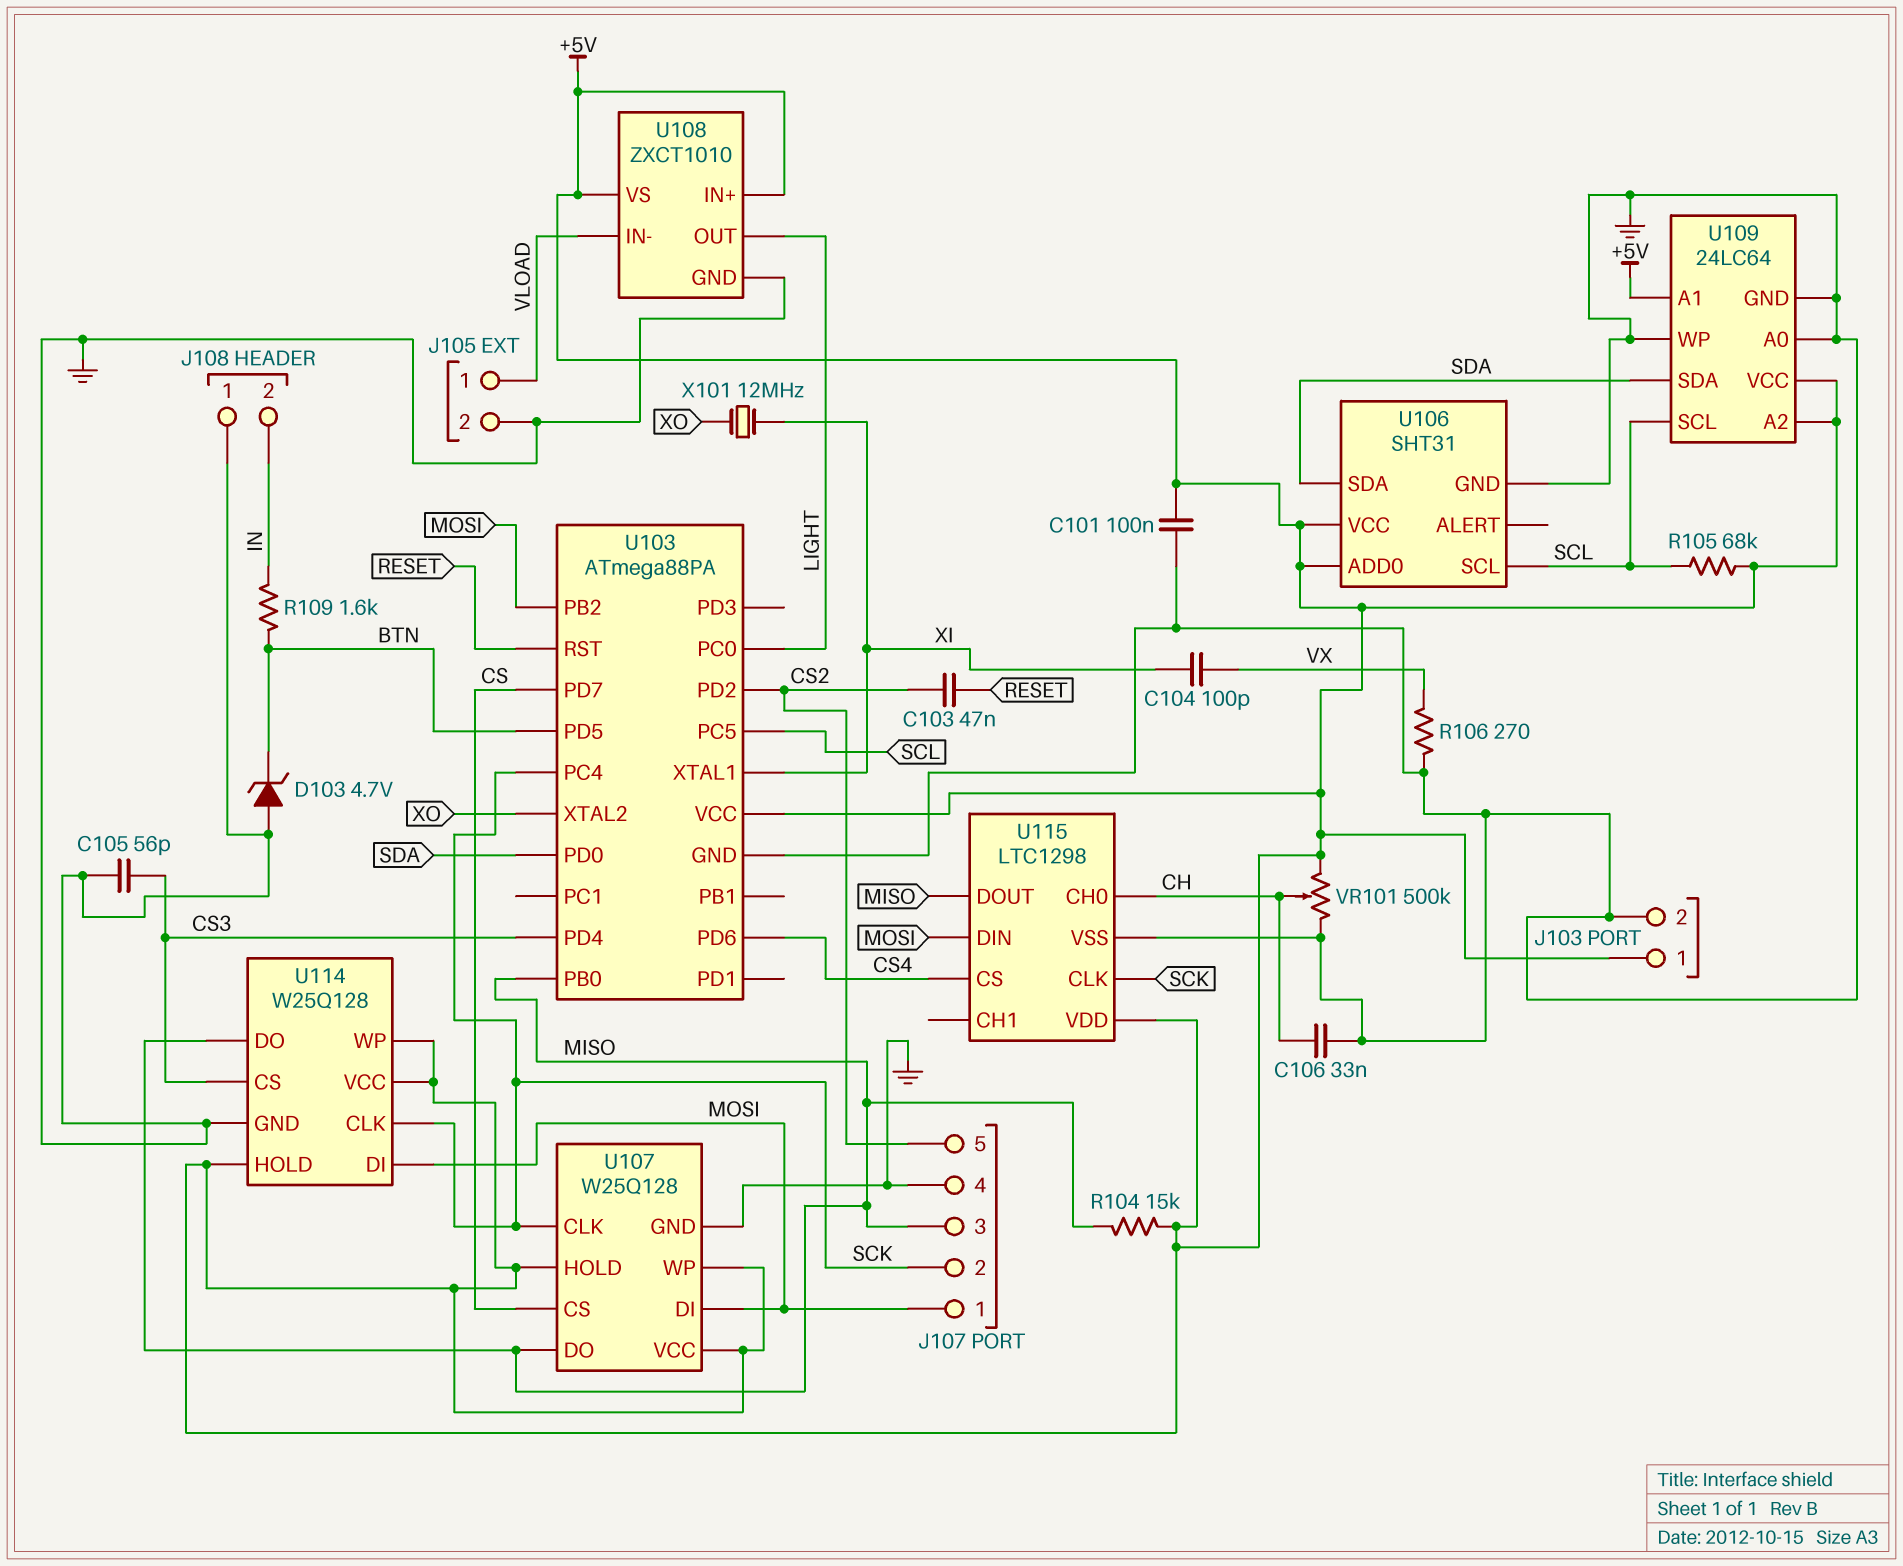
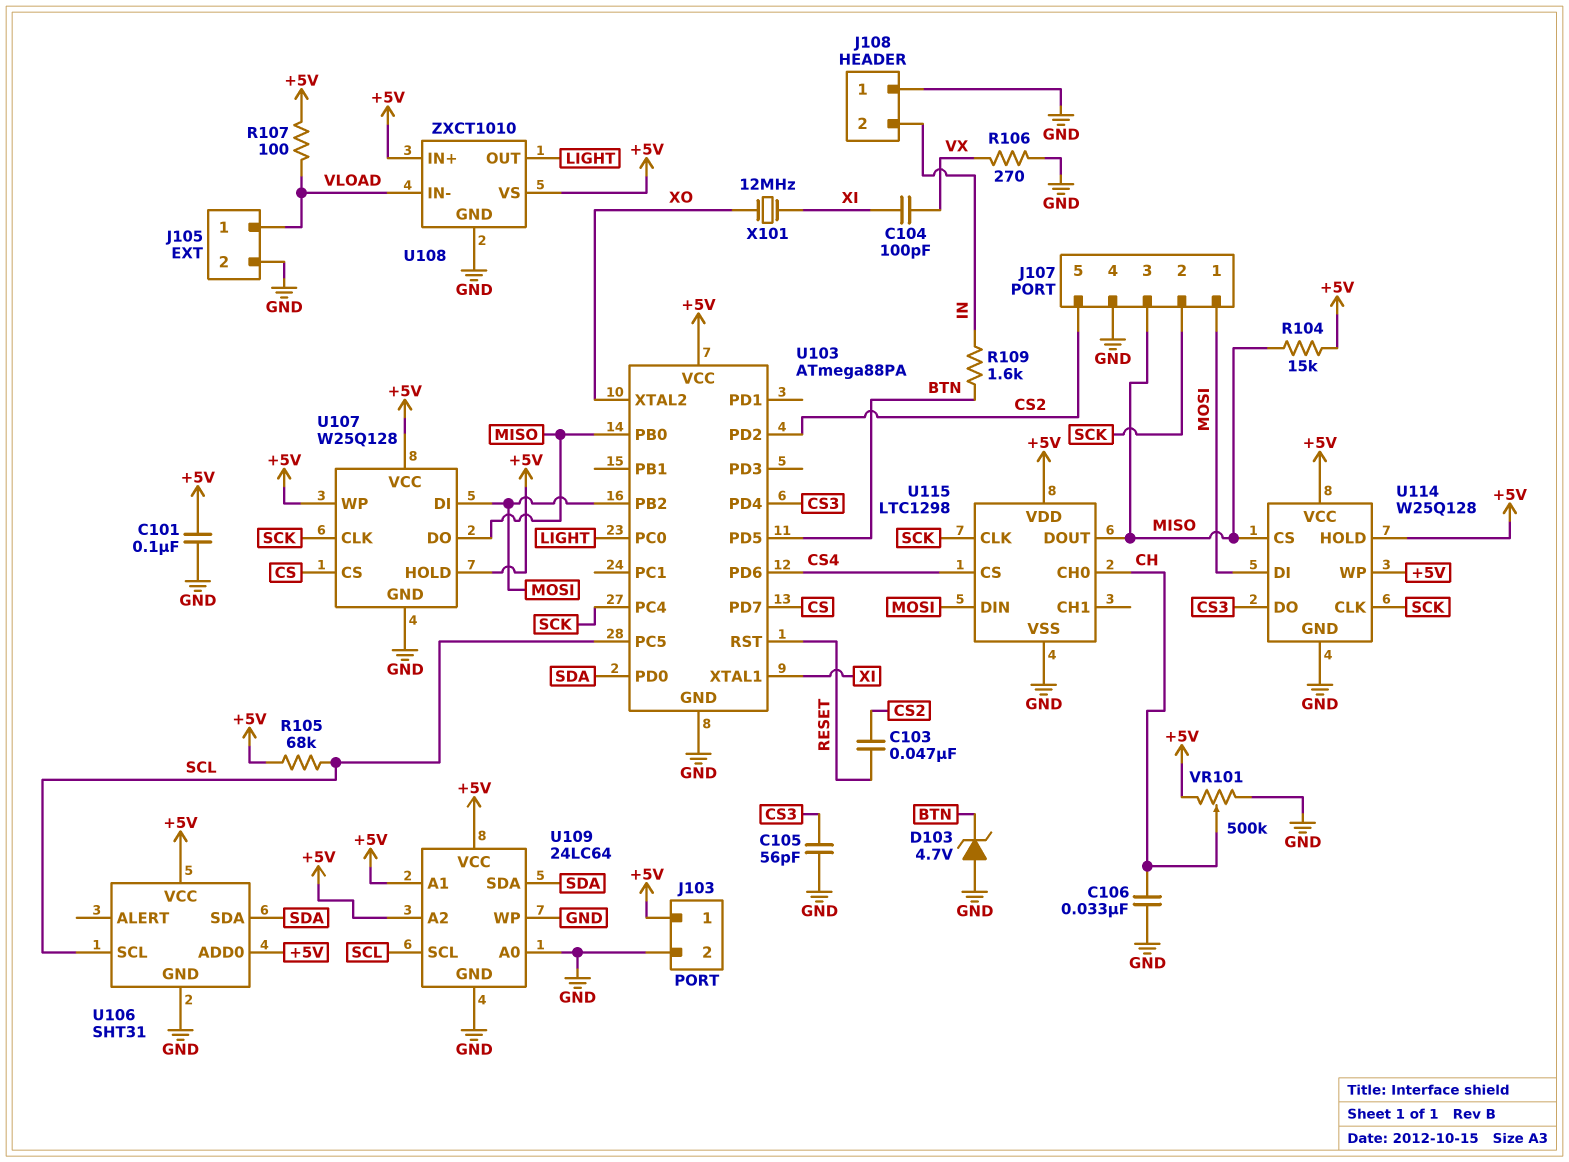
R107: none -> 100 (+5V, VLOAD)
U114 pin CS: CS3 -> MISO
U114 pin DO: MISO -> CS3

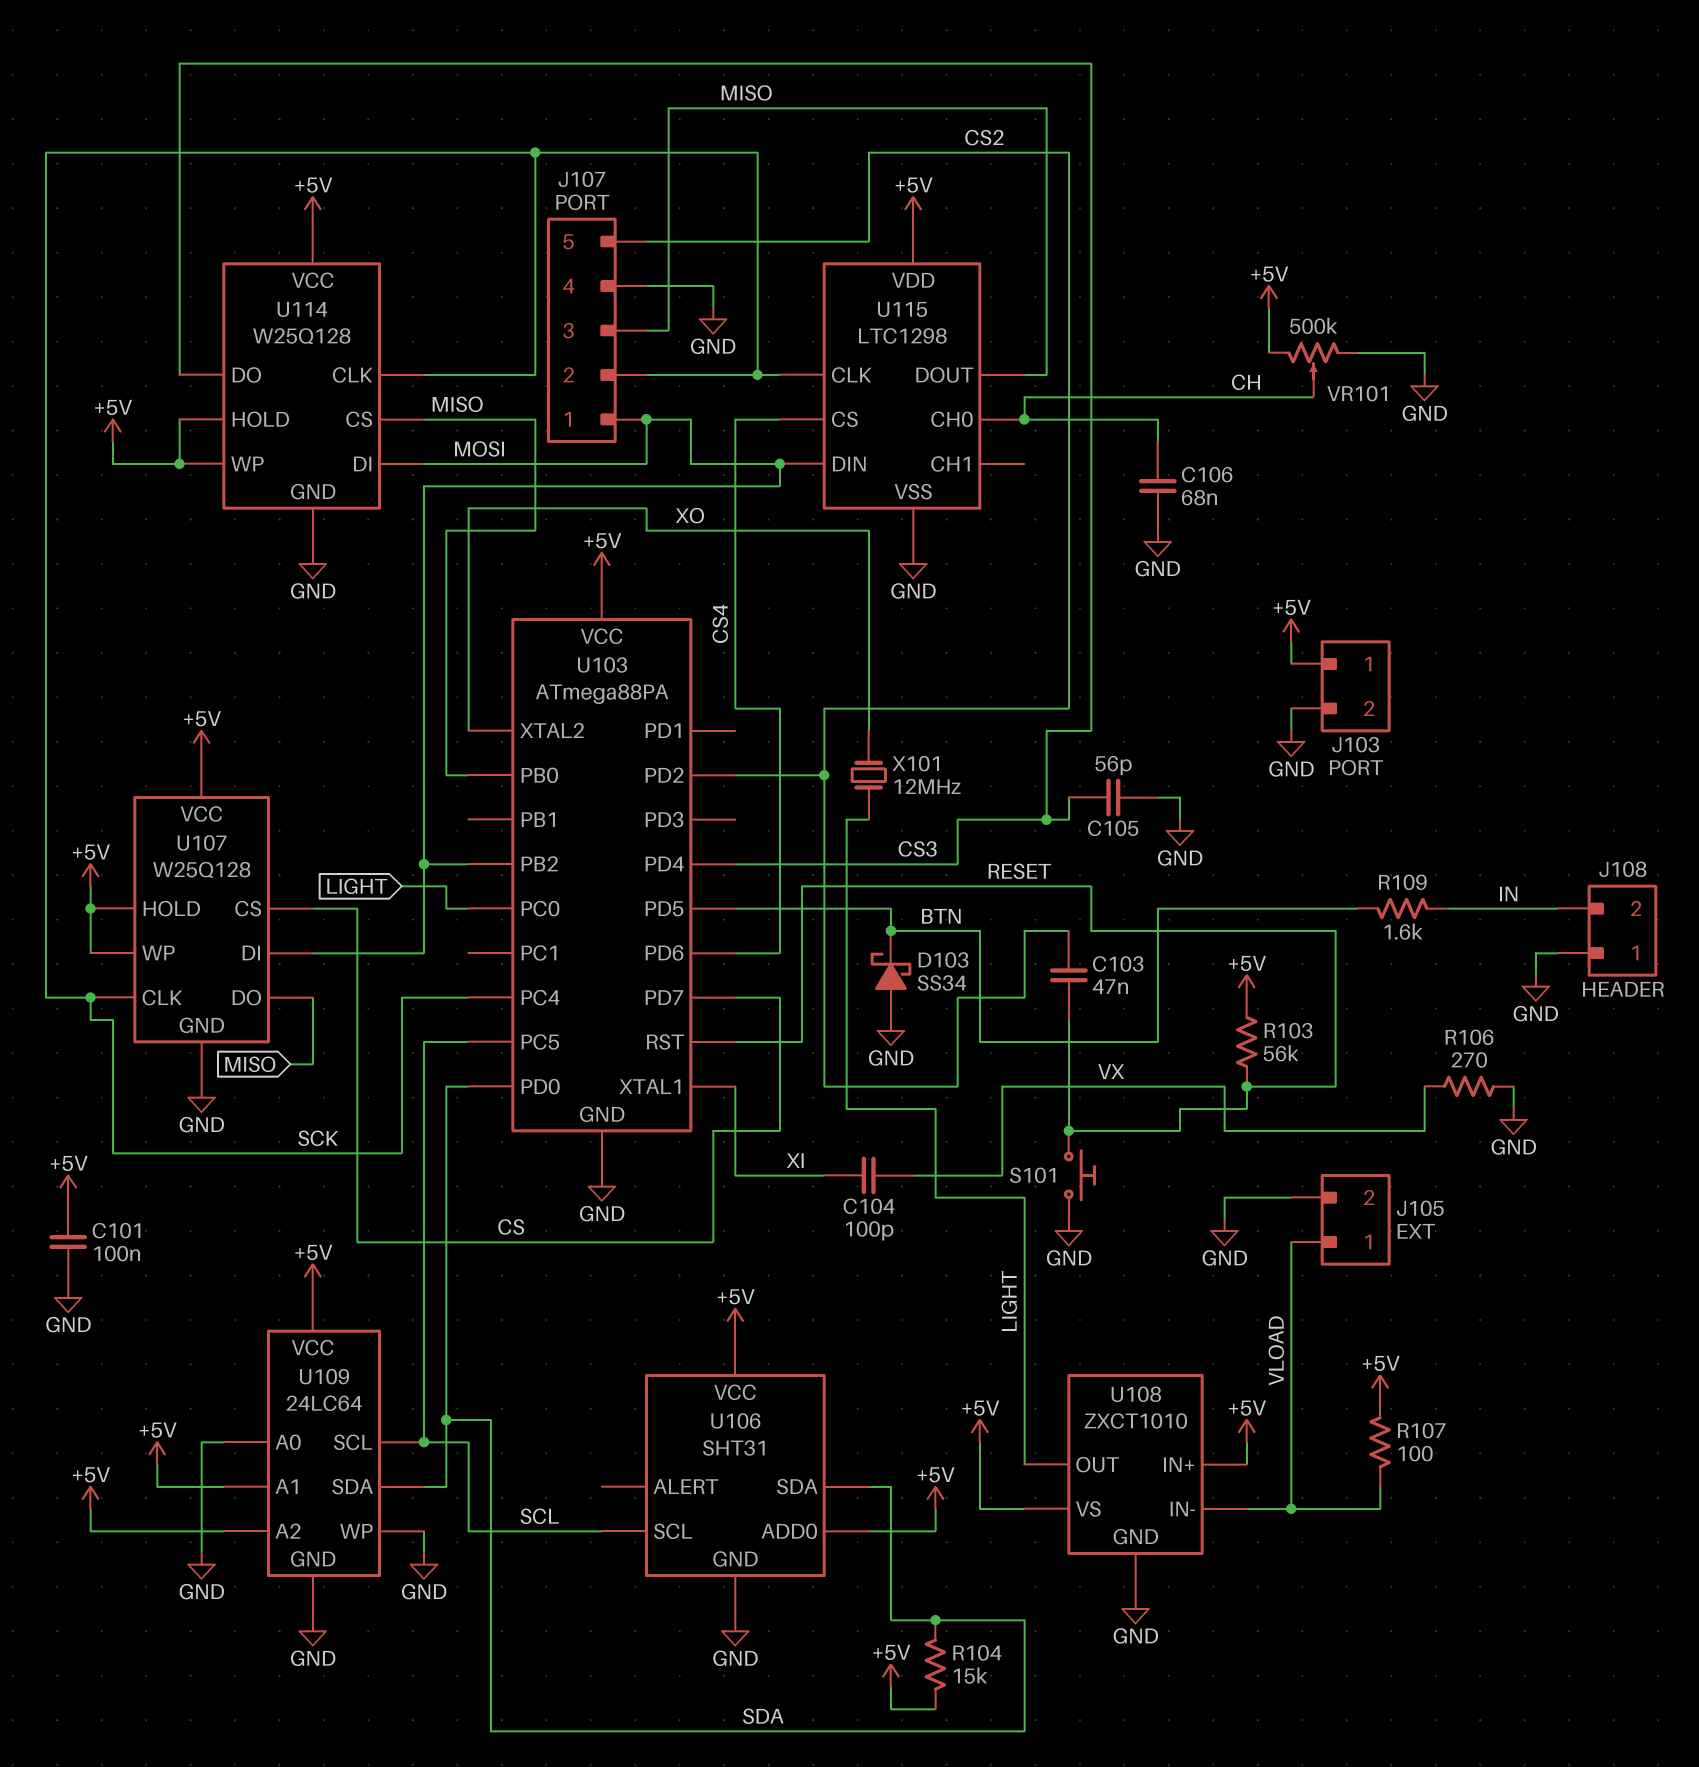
C106: 33nF (CH, GND) -> 68nF (CH, GND)
D103: zener 4.7V (A GND, K BTN) -> schottky SS34 (A GND, K BTN)
R103: none -> 56k (+5V, RESET)
R104: 15k (+5V, MISO) -> 15k (+5V, SDA)
R105: 68k (+5V, SCL) -> none
S101: none -> button (GND, RESET)
X101: 12MHz (XI, XO) -> 12MHz (LIGHT, XO)

